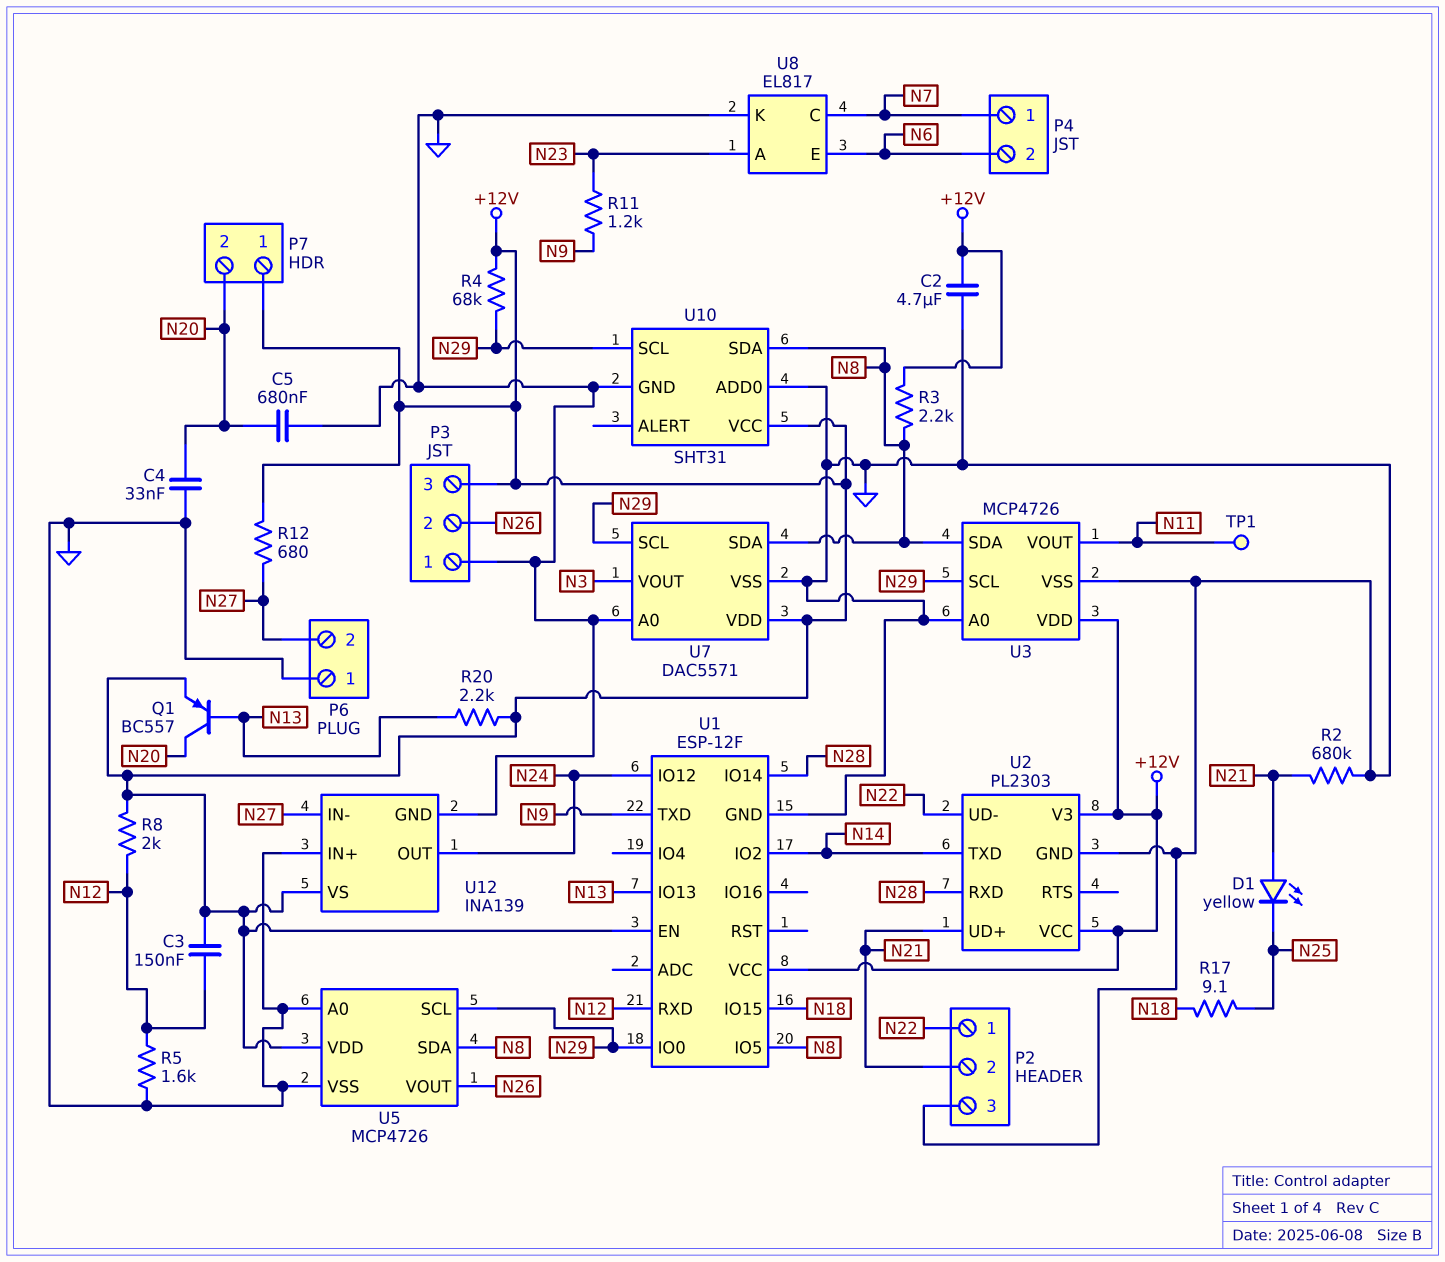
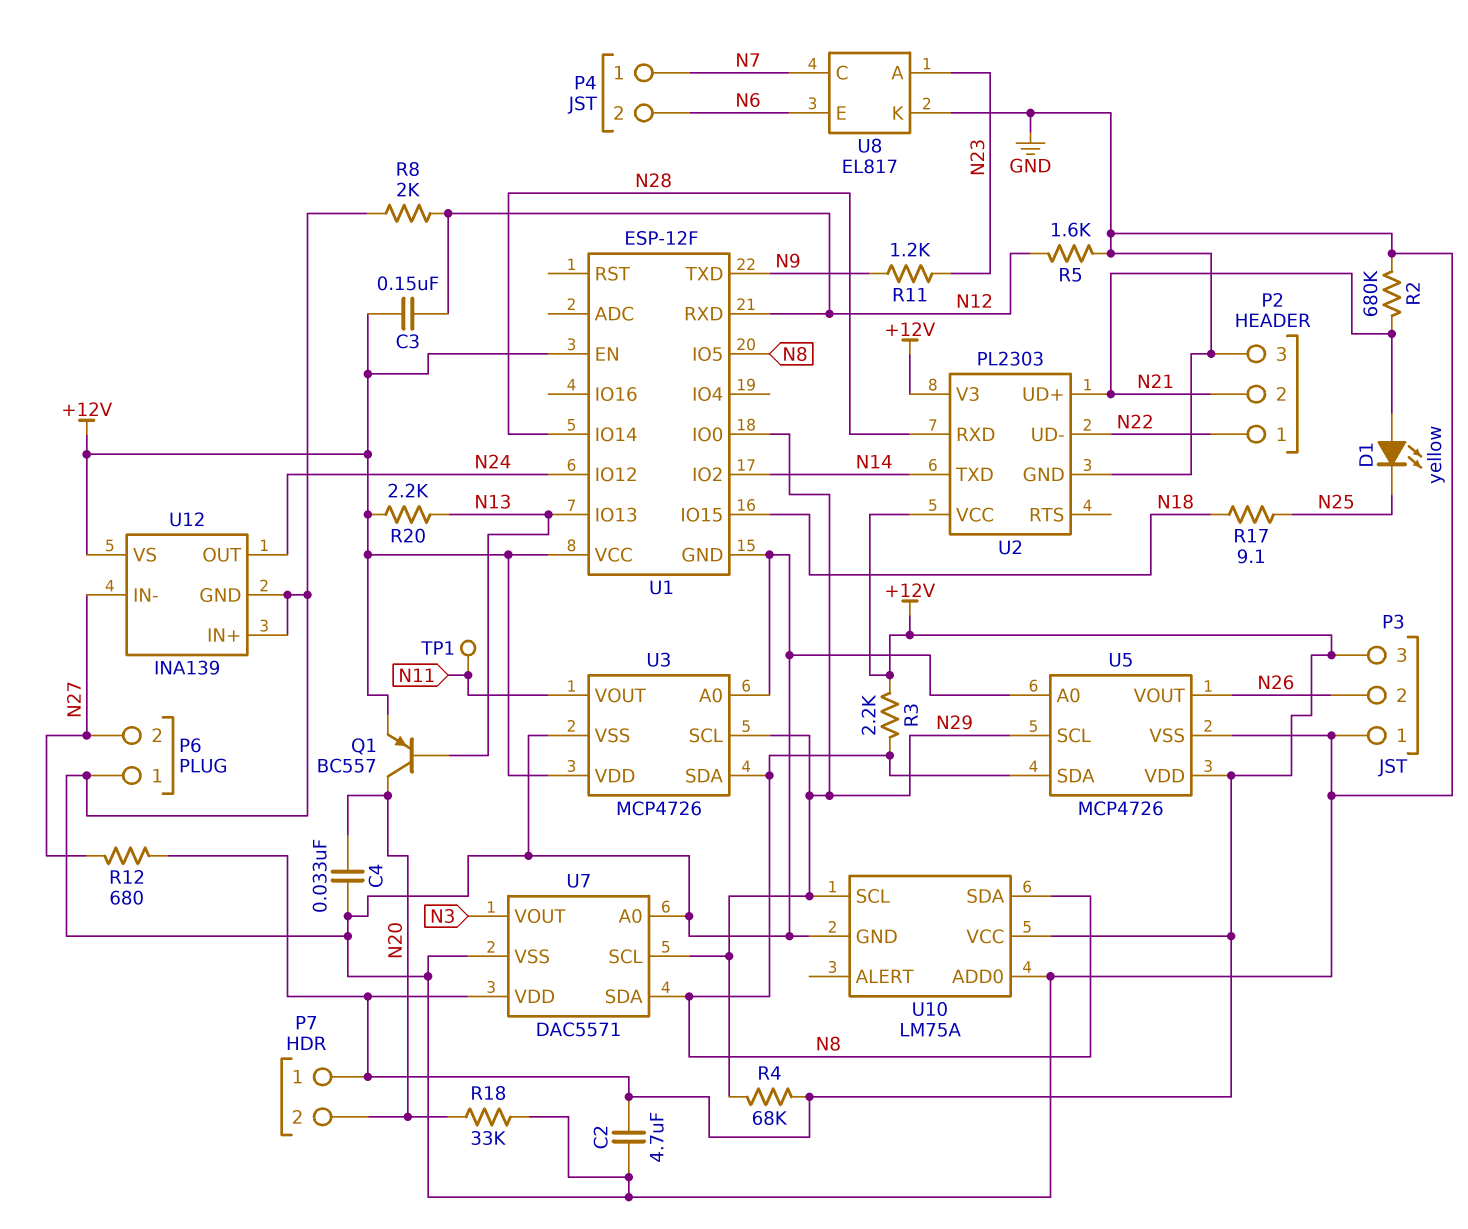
C5: 680nF (GND, N20) -> none
R8: 2k (+12V, N12) -> 2k (GND, N12)
R18: none -> 33k (GND, N20)
U10: SHT31 -> LM75A

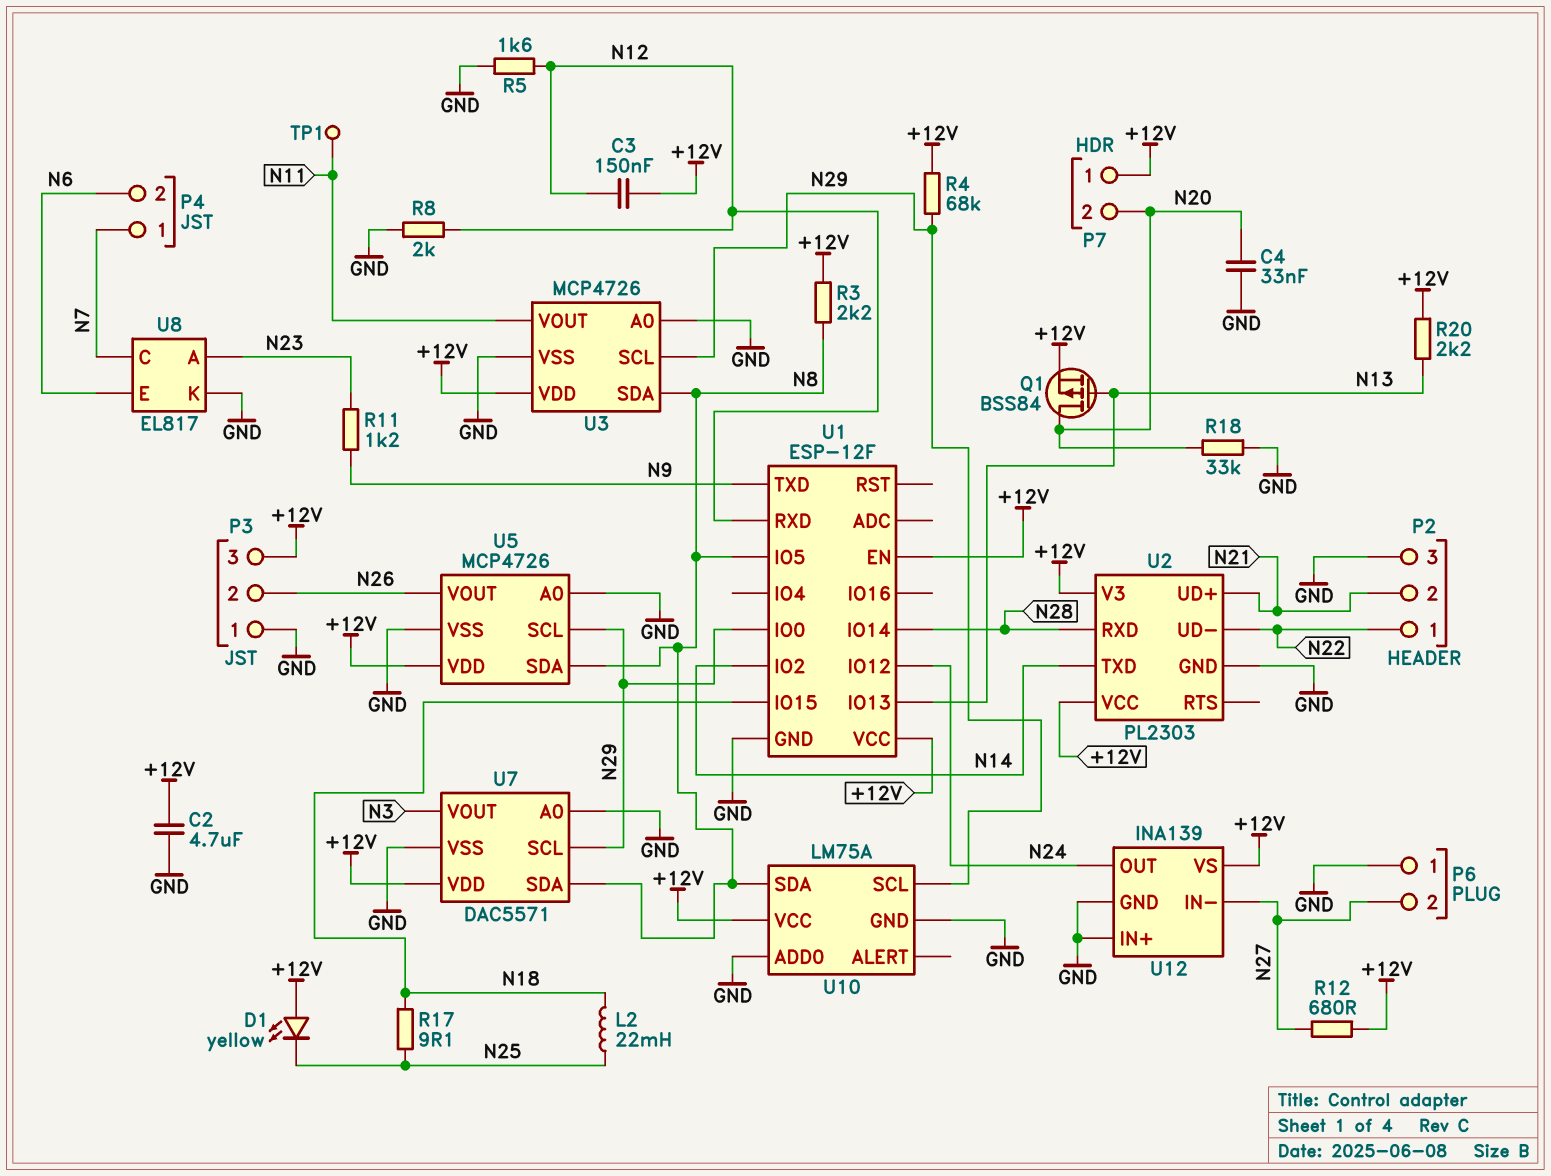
D1: LED yellow (A N21, K N25) -> LED yellow (A +12V, K N25)
L2: none -> 22mH (N18, N25)
Q1: PNP BC557 (B N13, C N20, E +12V) -> PMOS BSS84 (G N13, D N20, S +12V)
R2: 680k (GND, N21) -> none

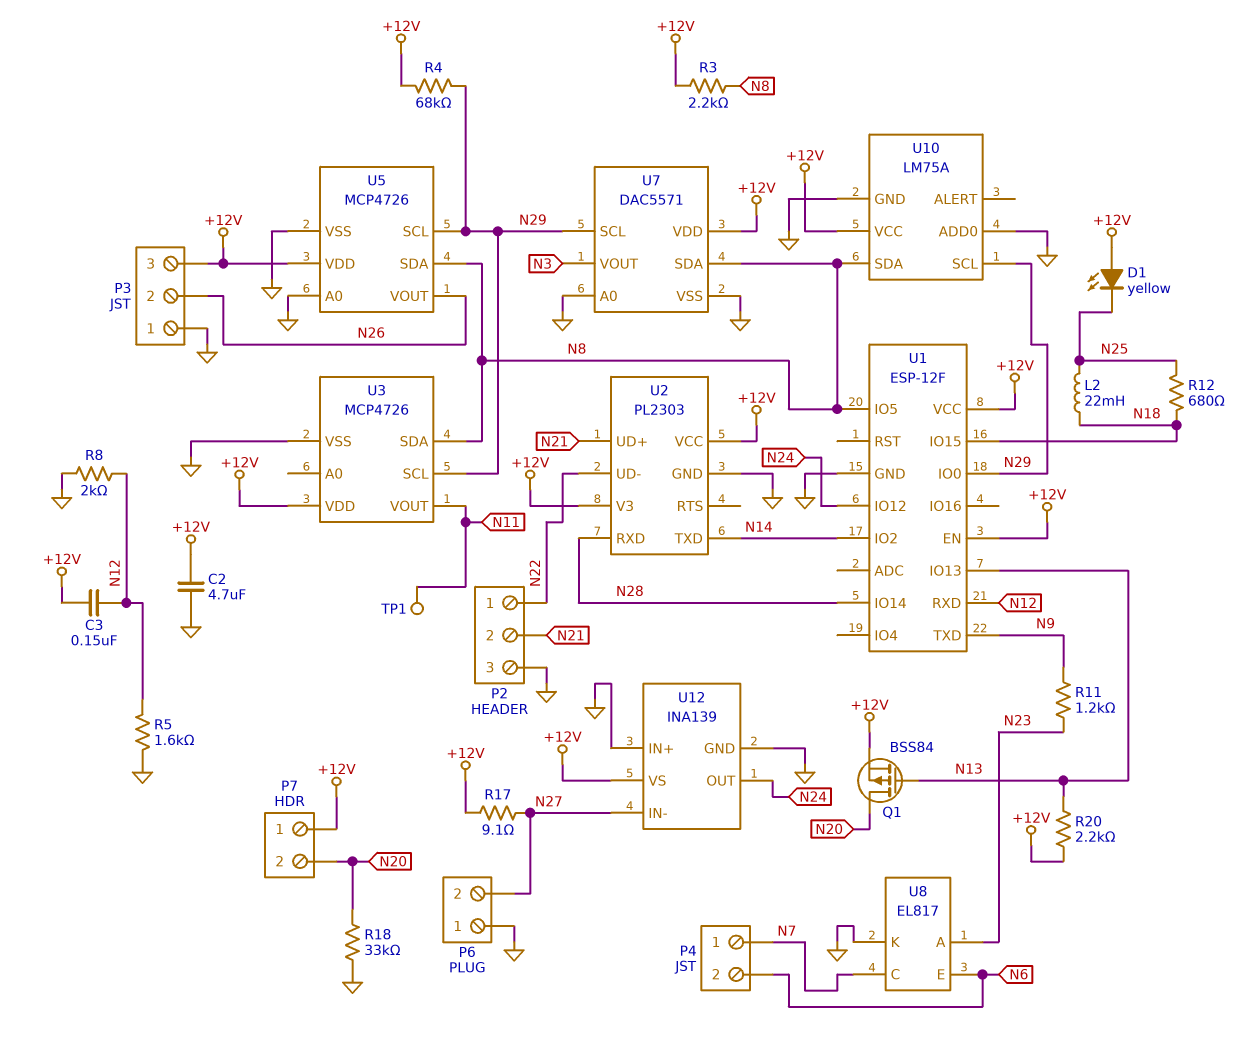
C4: 33nF (GND, N20) -> none
R12: 680 (+12V, N27) -> 680 (N18, N25)
R17: 9.1 (N18, N25) -> 9.1 (+12V, N27)
U3 pin A0: GND -> none

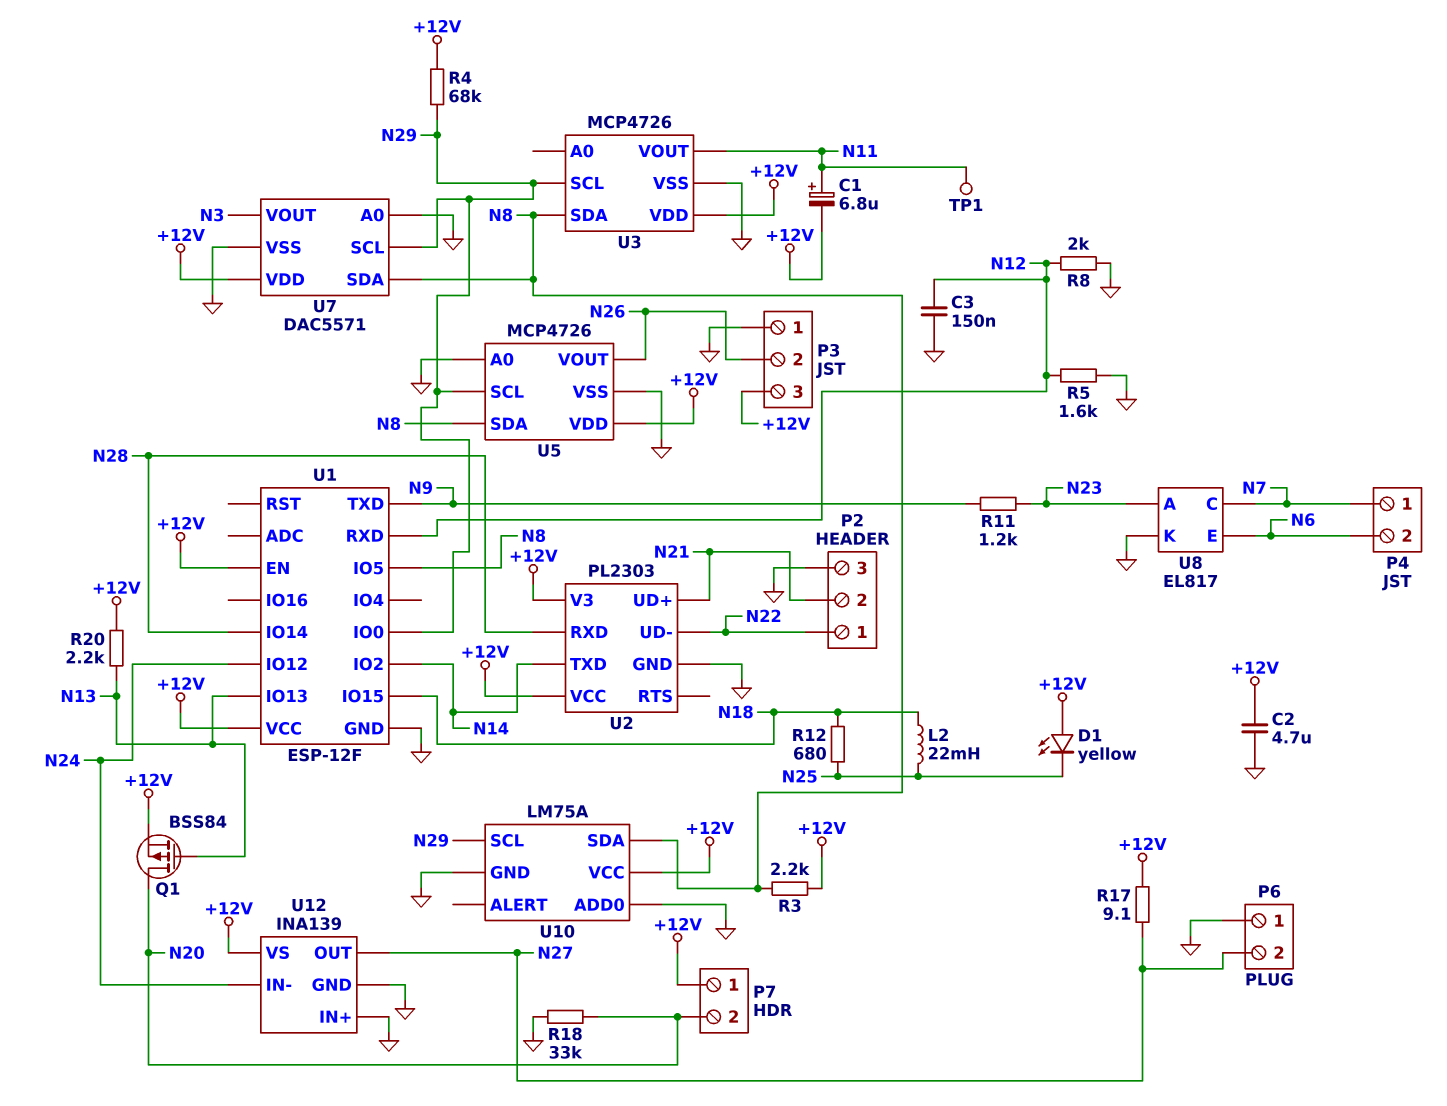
C1: none -> 6.8uF (plus N11, minus +12V)
C3: 150nF (+12V, N12) -> 150nF (GND, N12)
U12 pin IN-: N27 -> N24
U12 pin OUT: N24 -> N27

